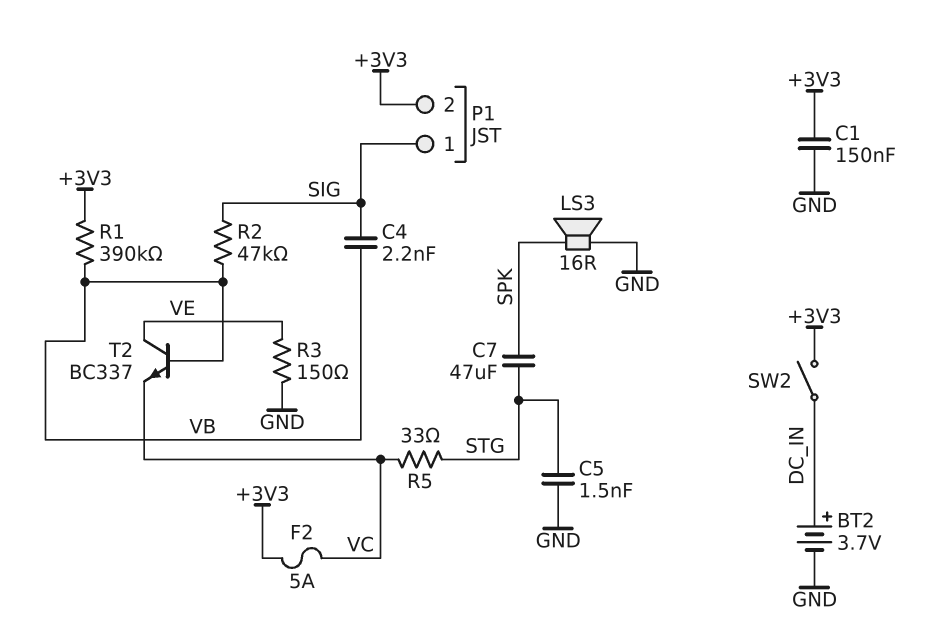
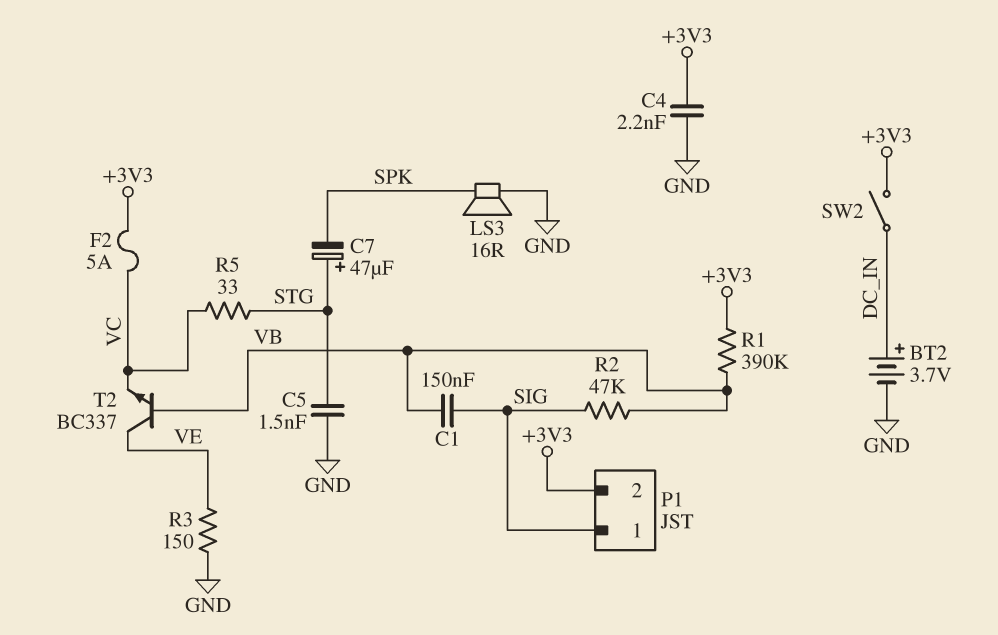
C1: 150nF (+3V3, GND) -> 150nF (SIG, VB)
C4: 2.2nF (SIG, VB) -> 2.2nF (+3V3, GND)
C7: 47uF (SPK, STG) -> 47uF (plus STG, minus SPK)

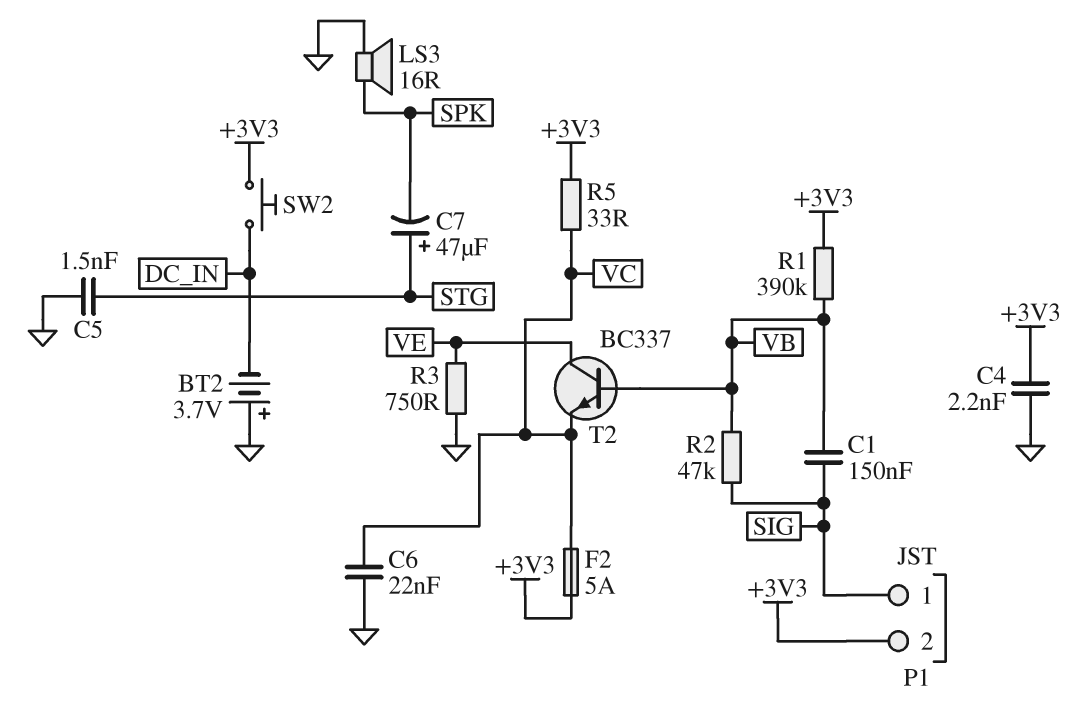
BT2: 3.7V (plus DC_IN, minus GND) -> 3.7V (plus GND, minus DC_IN)
C6: none -> 22nF (GND, VC)
R3: 150 (GND, VE) -> 750 (GND, VE)
R5: 33 (STG, VC) -> 33 (+3V3, VC)
SW2: switch (+3V3, DC_IN) -> button (+3V3, DC_IN)

